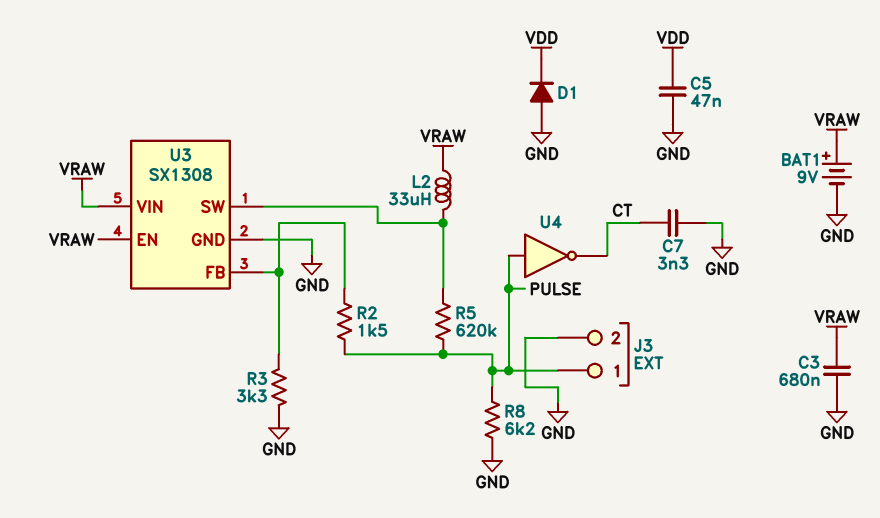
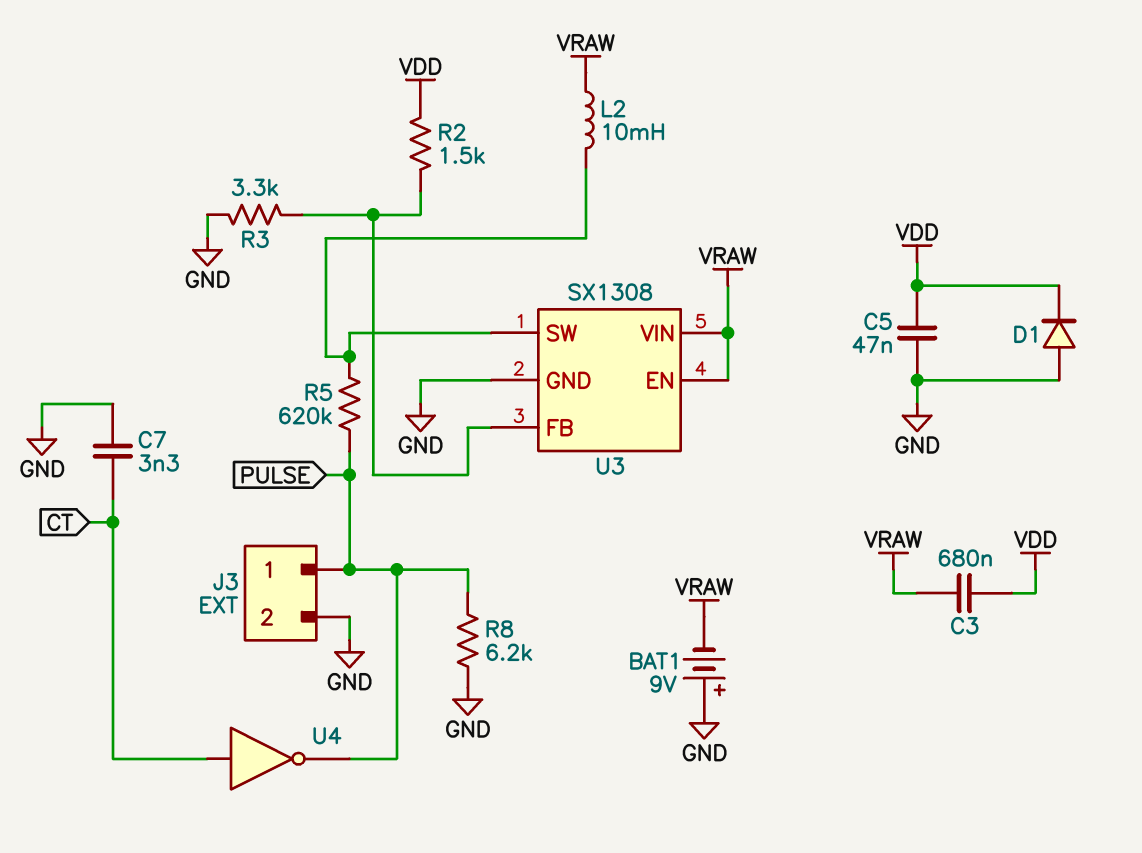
BAT1: 9V (plus VRAW, minus GND) -> 9V (plus GND, minus VRAW)
C3: 680nF (GND, VRAW) -> 680nF (VDD, VRAW)
L2: 33uH (U3/SW, VRAW) -> 10mH (U3/SW, VRAW)
R2: 1.5k (PULSE, U3/FB) -> 1.5k (U3/FB, VDD)
U4: NOT (in PULSE, out CT) -> NOT (in CT, out PULSE)

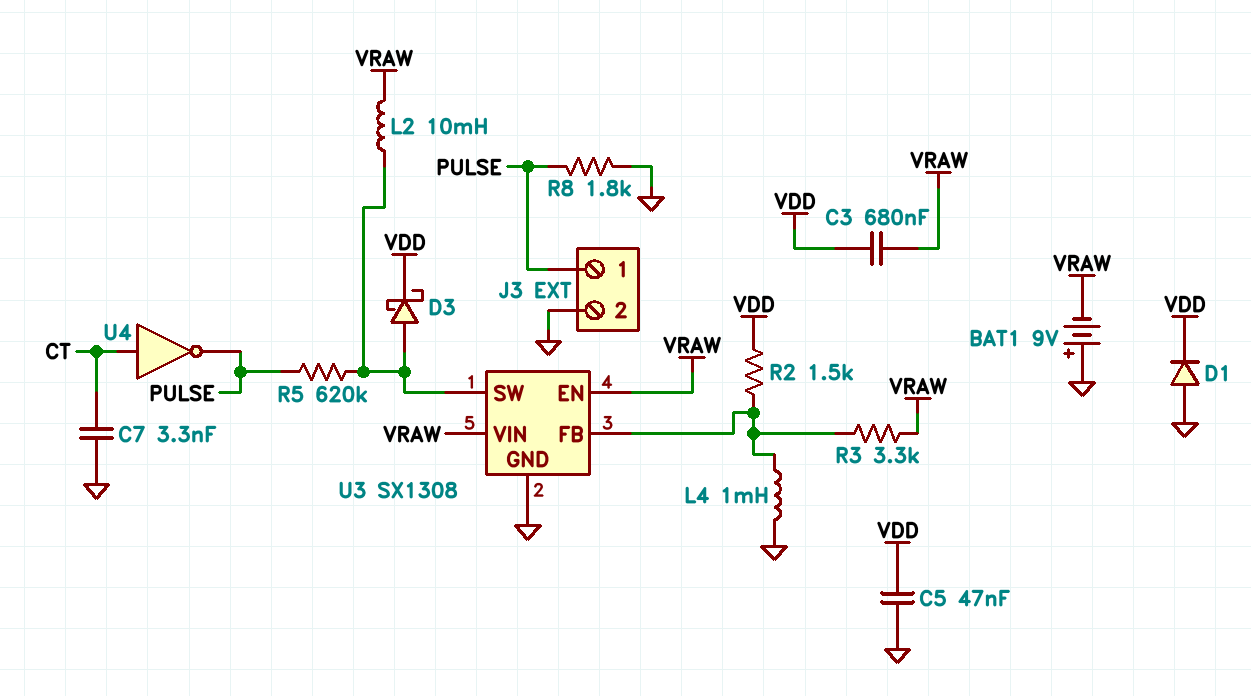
D3: none -> schottky (A U3/SW, K VDD)
L4: none -> 1mH (GND, U3/FB)
R3: 3.3k (GND, U3/FB) -> 3.3k (U3/FB, VRAW)
R8: 6.2k (GND, PULSE) -> 1.8k (GND, PULSE)

